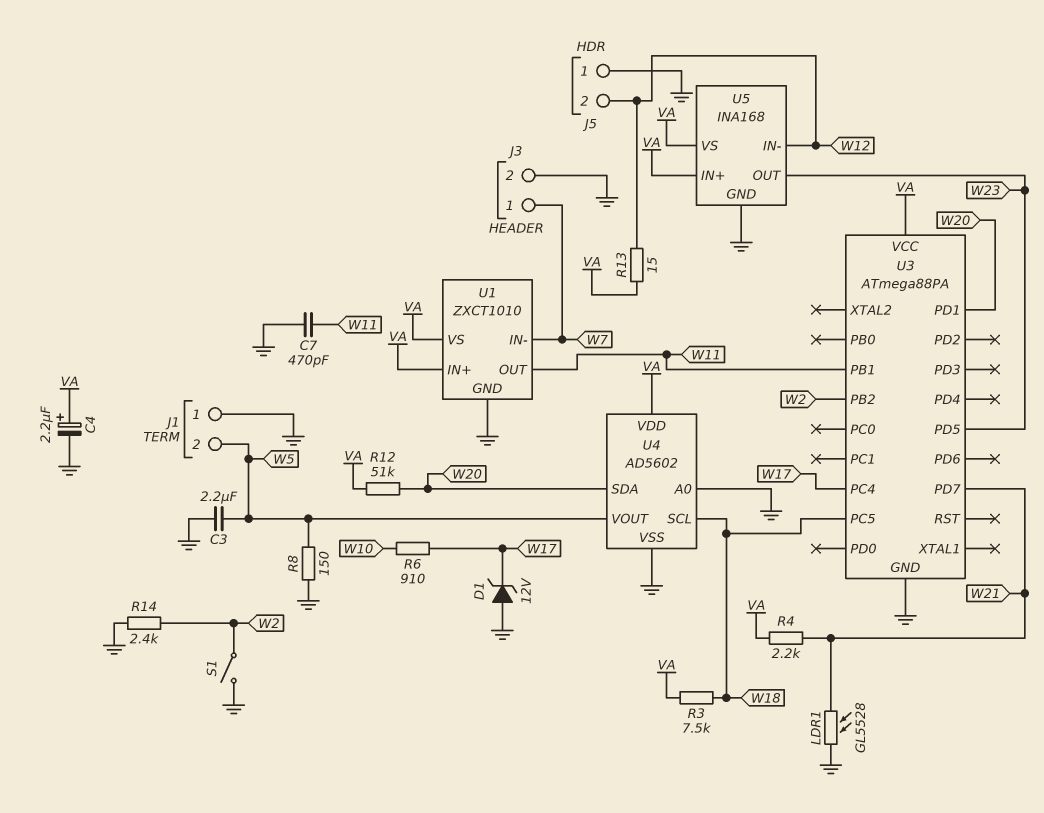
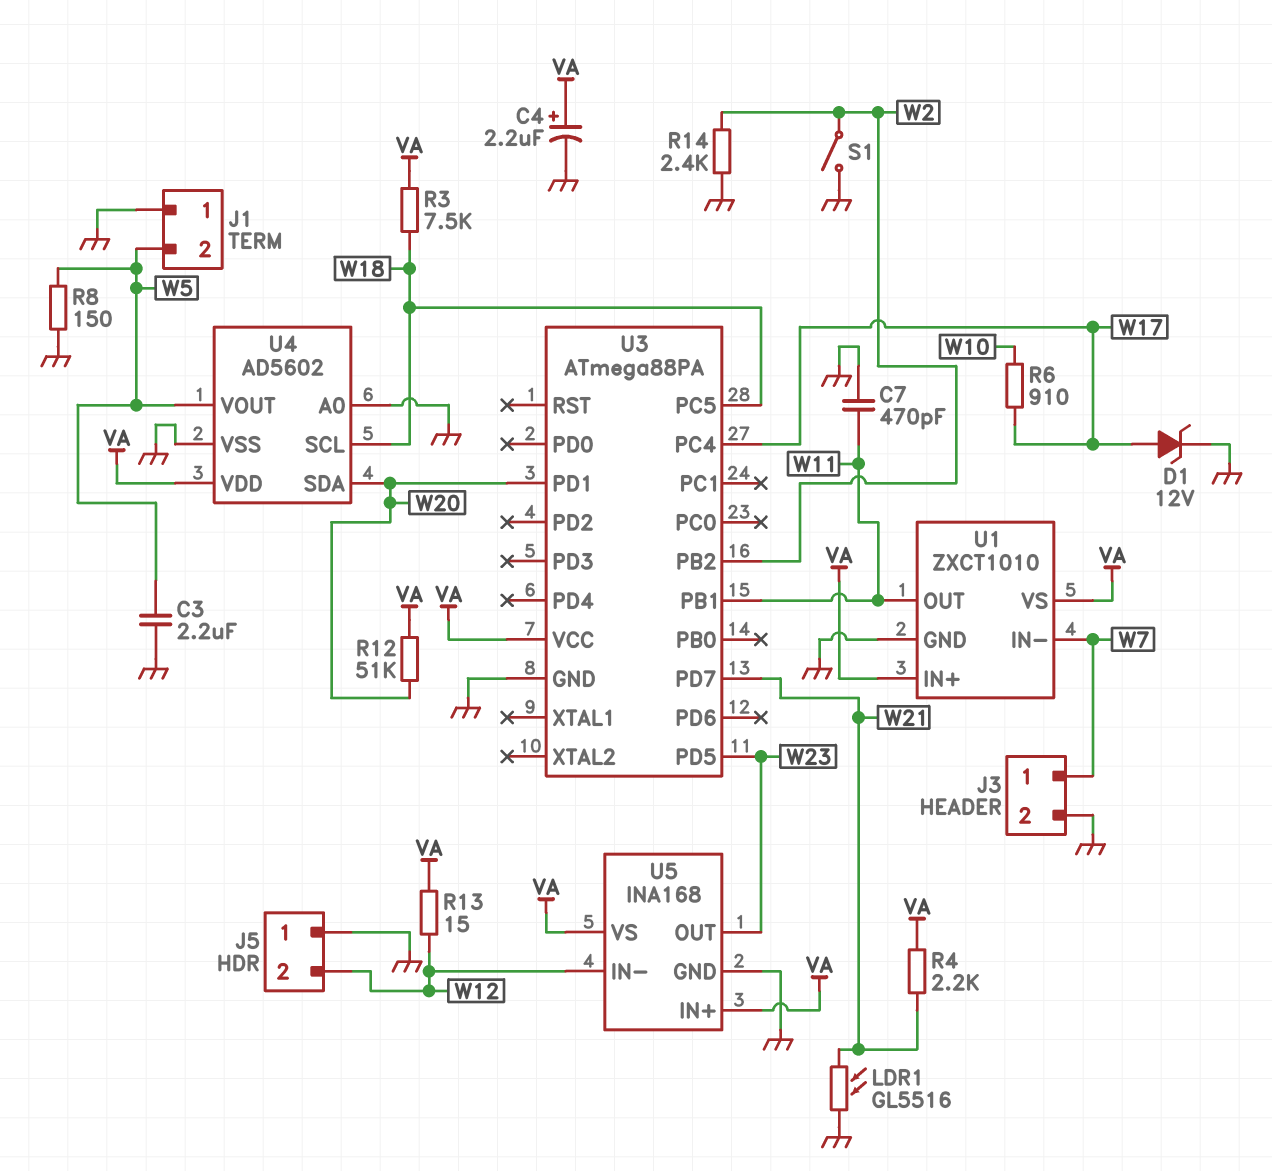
D1: zener 12V (A GND, K W17) -> zener 12V (A W17, K GND)
LDR1: GL5528 (GND, W21) -> GL5516 (GND, W21)

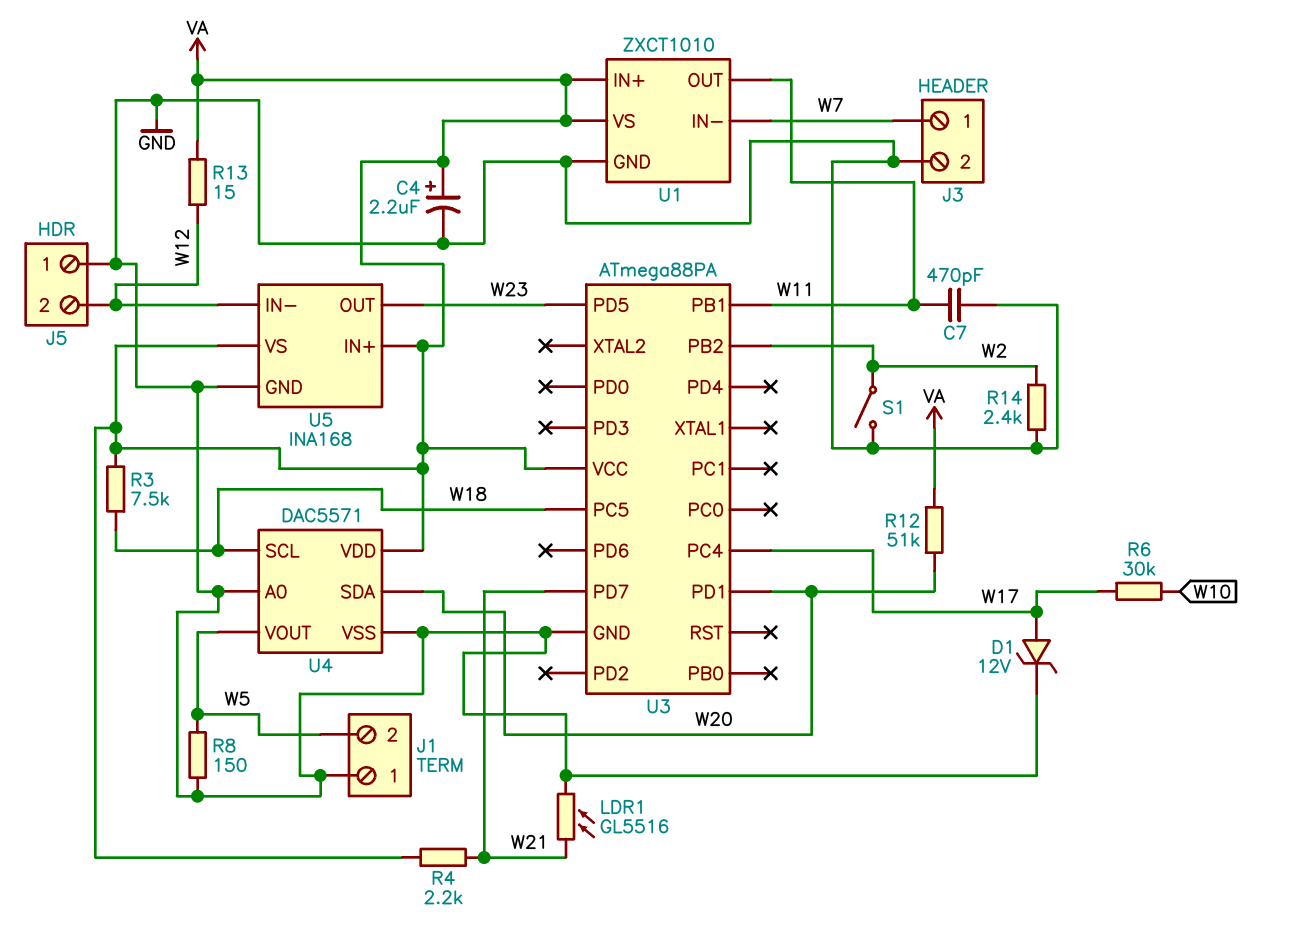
C3: 2.2uF (GND, W5) -> none
R6: 910 (W10, W17) -> 30k (W10, W17)
U4: AD5602 -> DAC5571

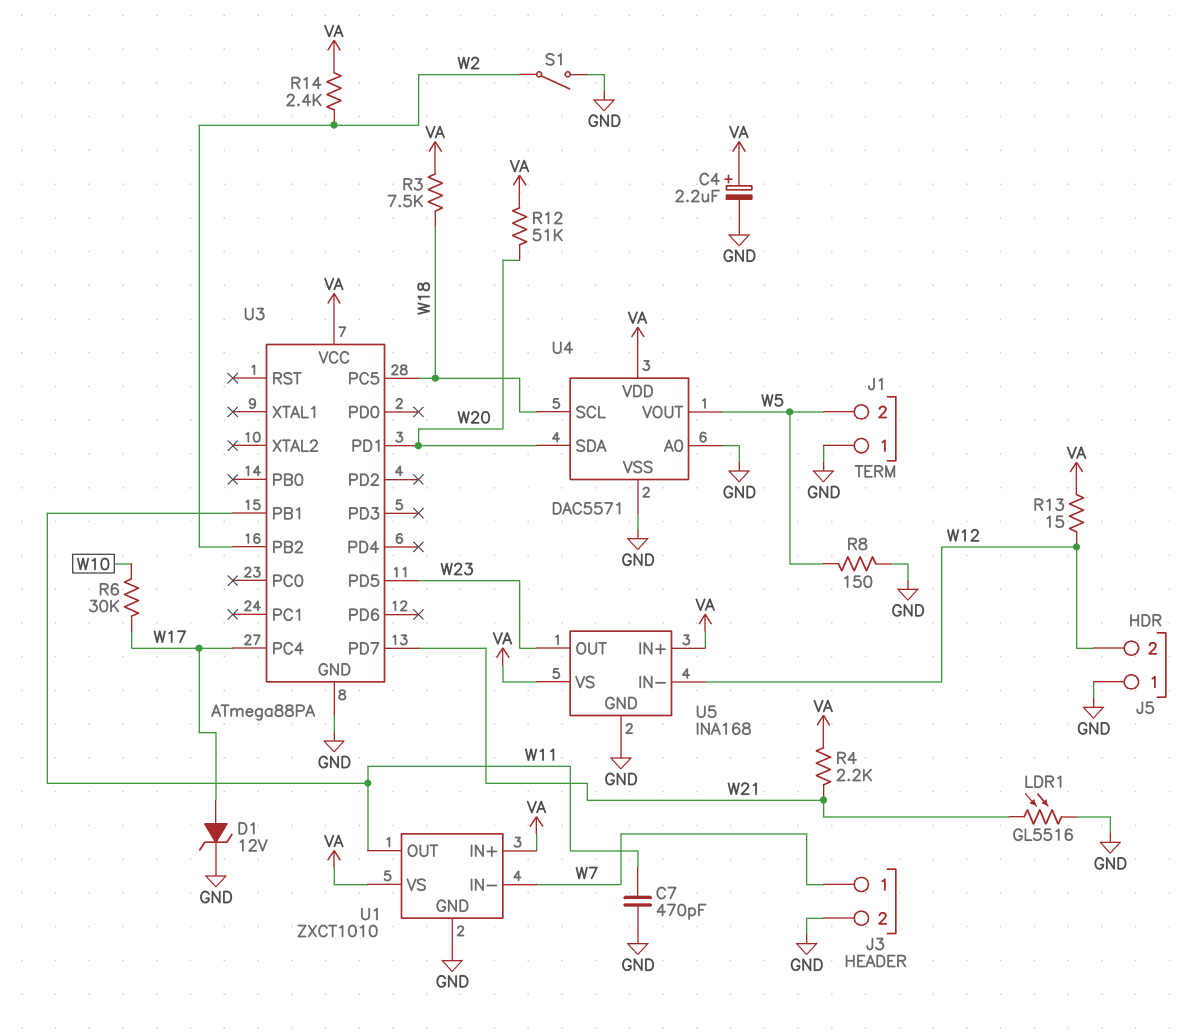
R14: 2.4k (GND, W2) -> 2.4k (VA, W2)

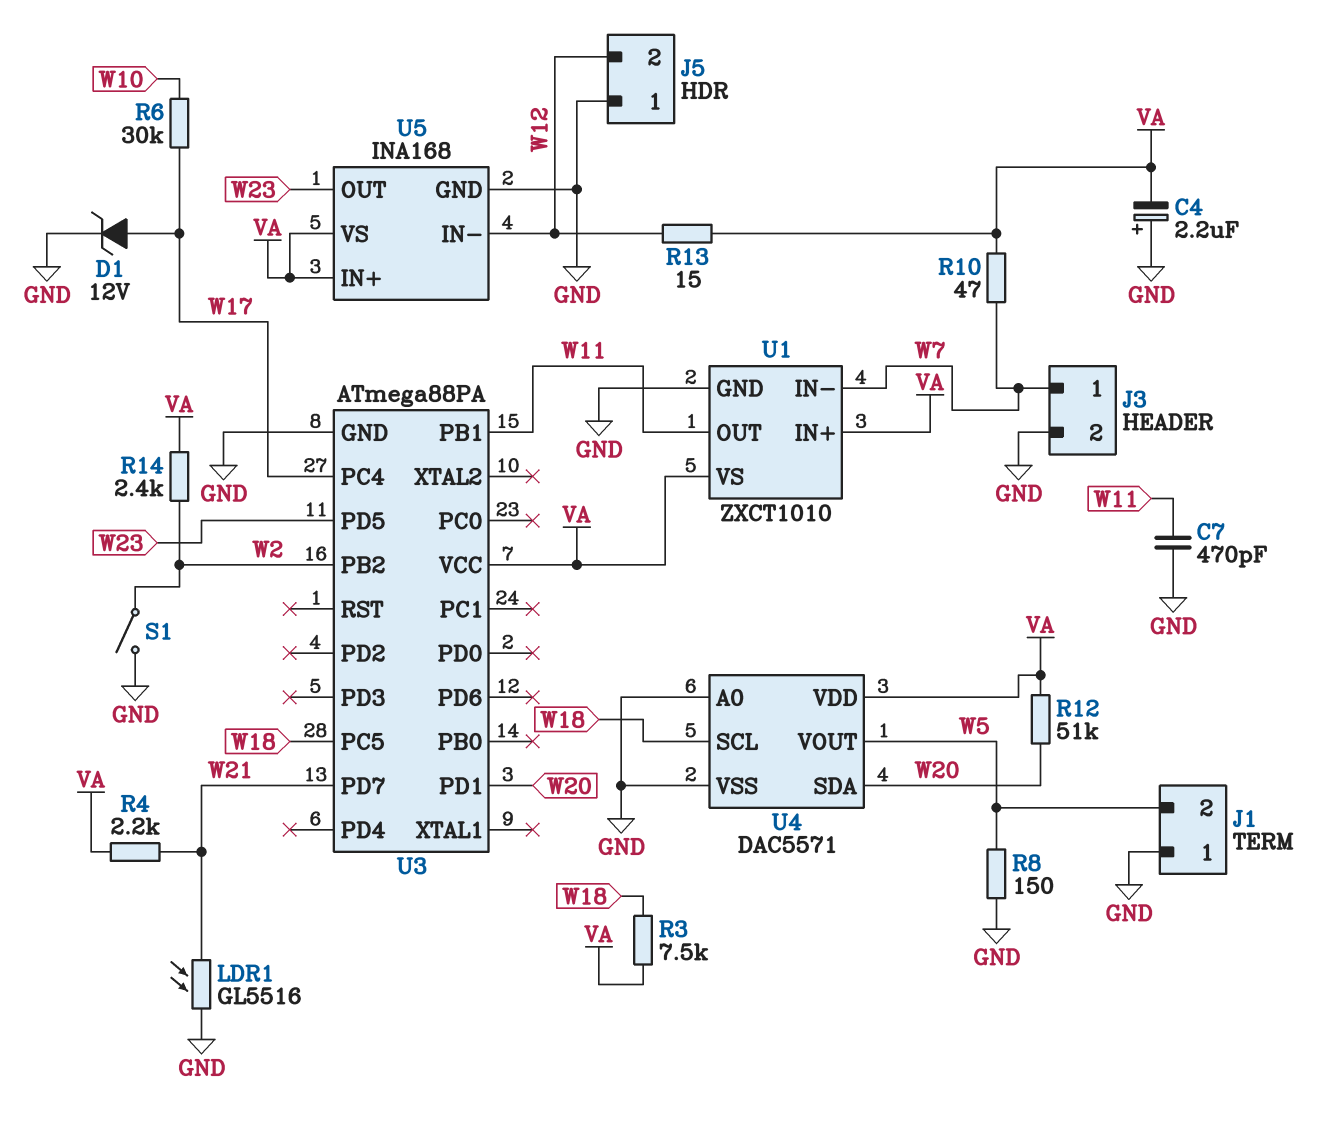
C4: 2.2uF (plus VA, minus GND) -> 2.2uF (plus GND, minus VA)
R10: none -> 47 (VA, W7)

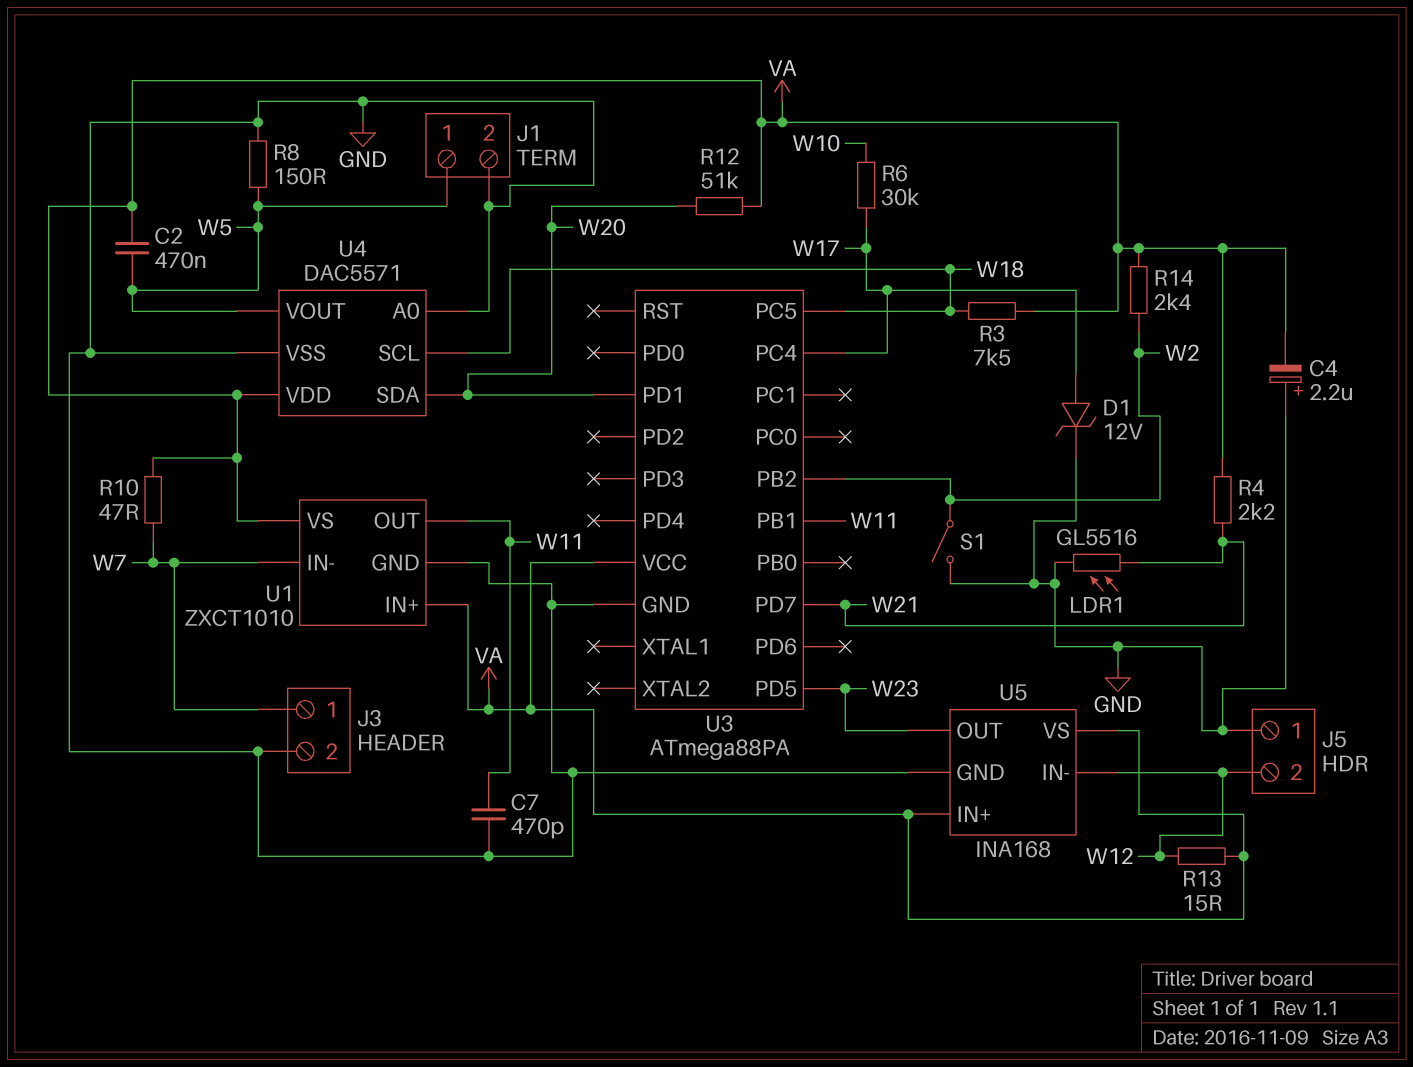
C2: none -> 470nF (VA, W5)
J1 pin 1: GND -> W5
J1 pin 2: W5 -> GND

